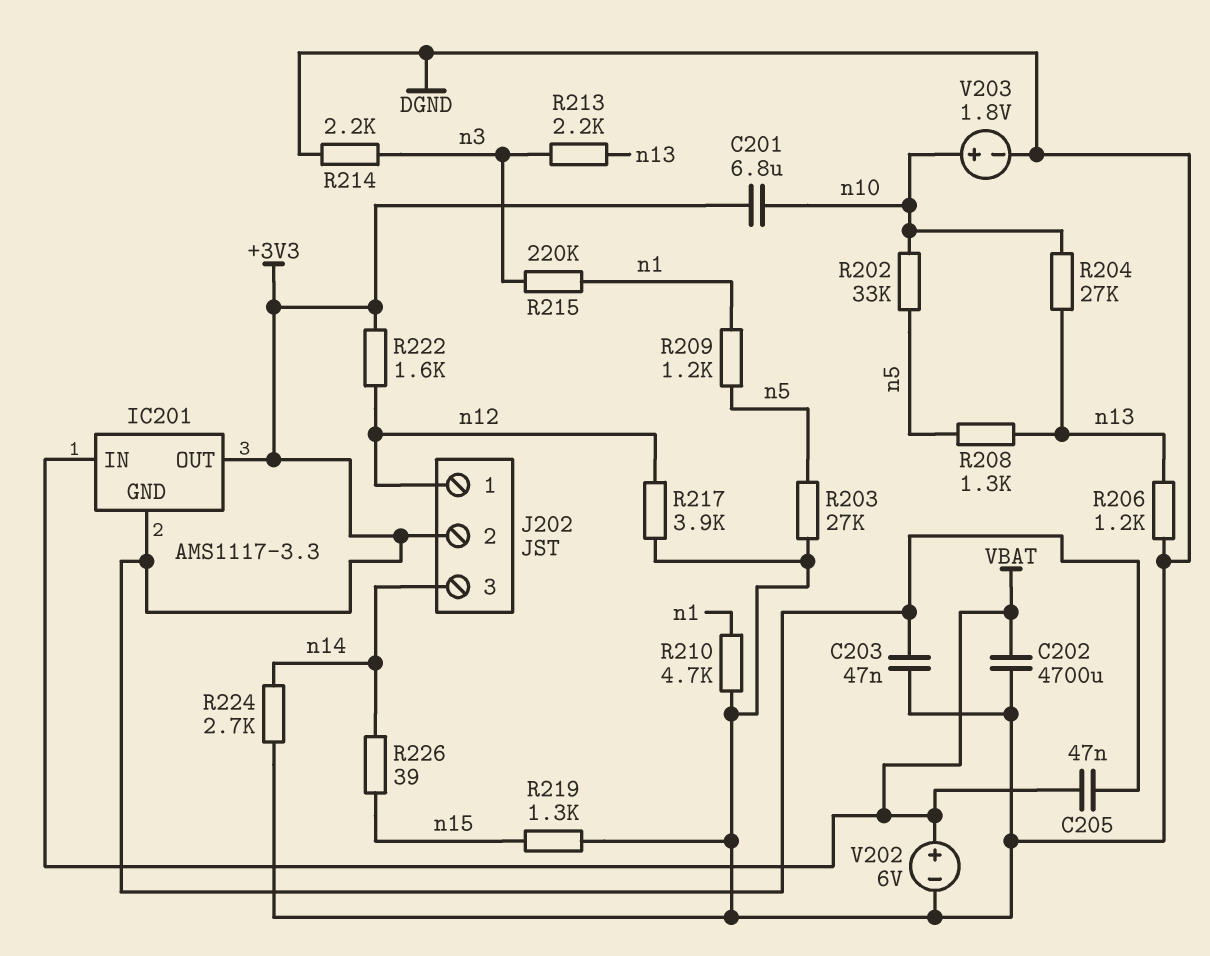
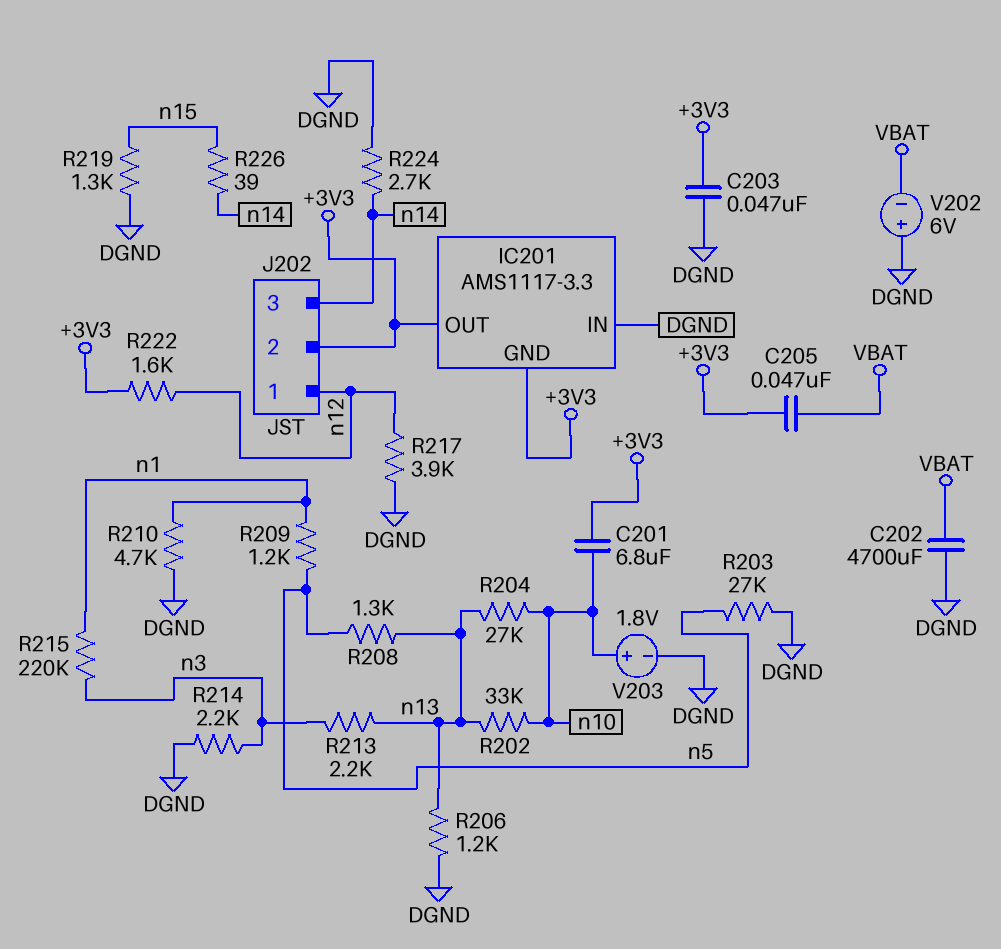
IC201 pin IN: VBAT -> DGND
R202: 33k (n5, n10) -> 33k (n10, n13)
V202: 6V (plus VBAT, minus DGND) -> 6V (plus DGND, minus VBAT)

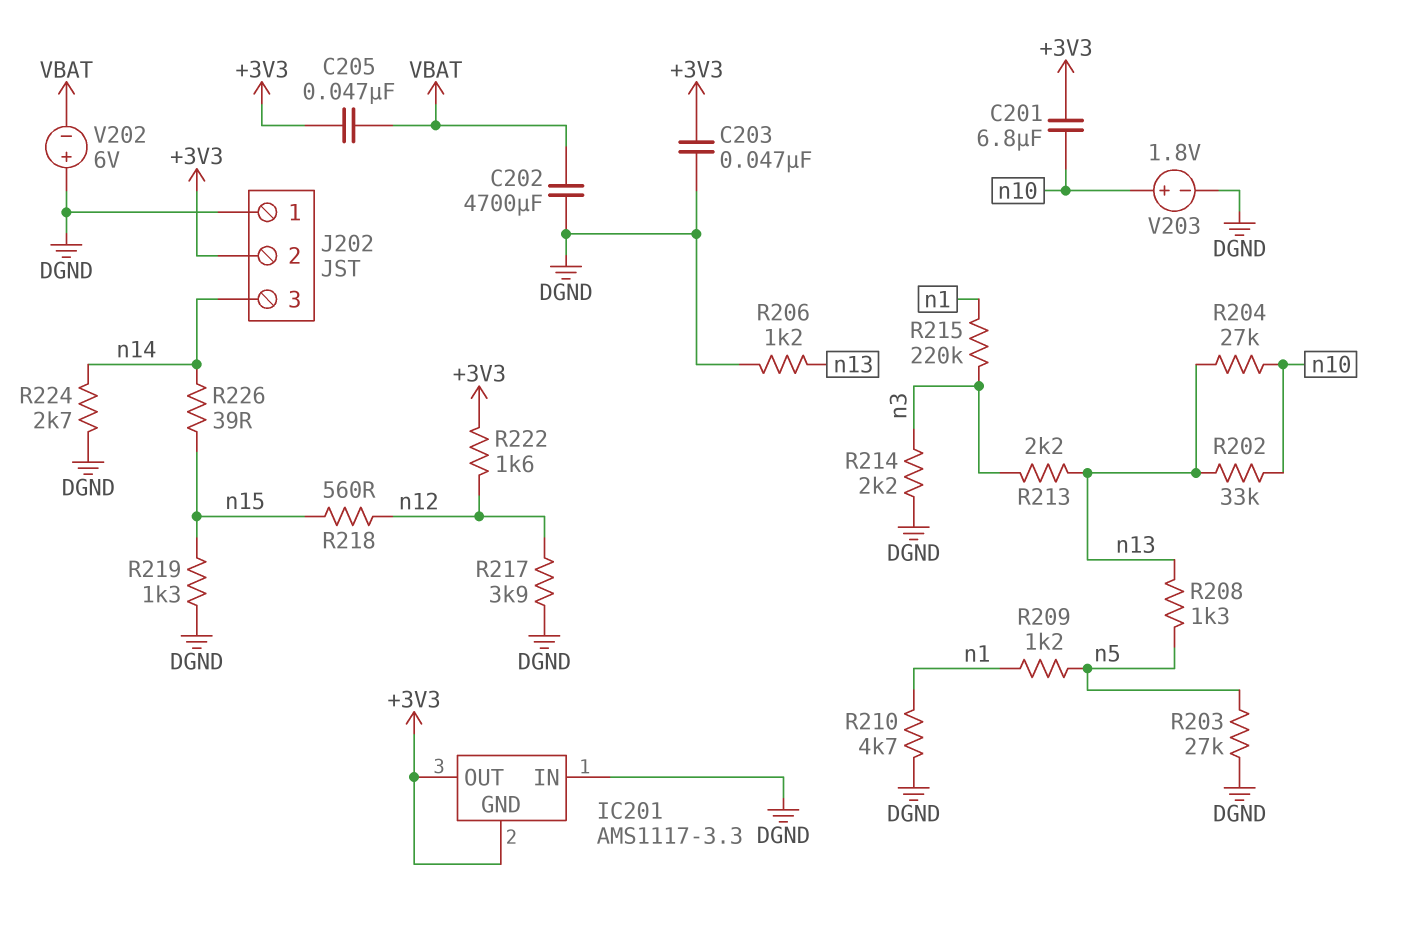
J202 pin 1: n12 -> DGND
R218: none -> 560 (n12, n15)

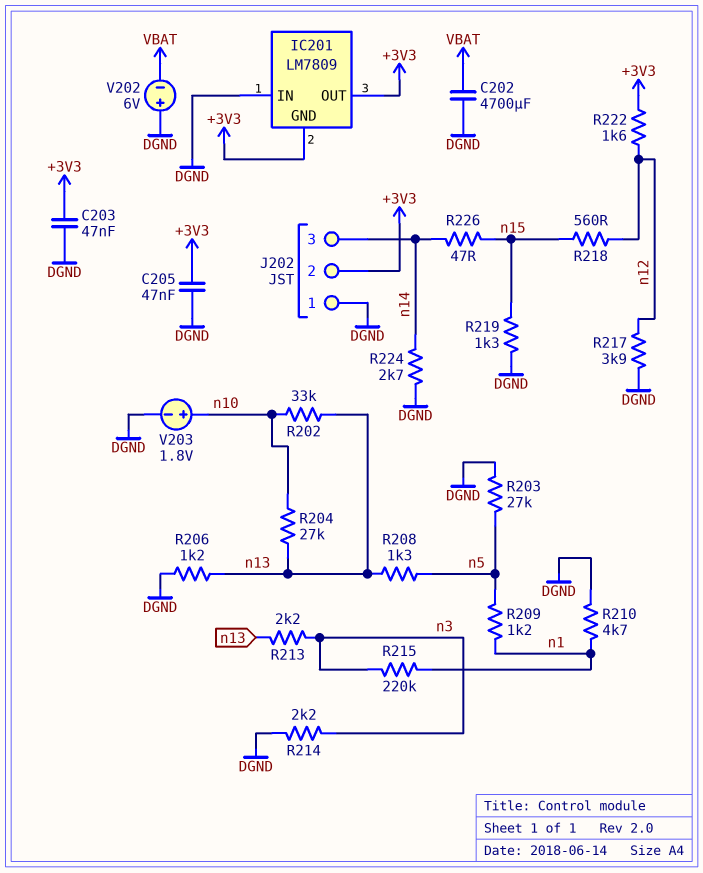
C201: 6.8uF (+3V3, n10) -> none
C205: 47nF (+3V3, VBAT) -> 47nF (+3V3, DGND)
IC201: AMS1117-3.3 -> LM7809
R226: 39 (n14, n15) -> 47 (n14, n15)

